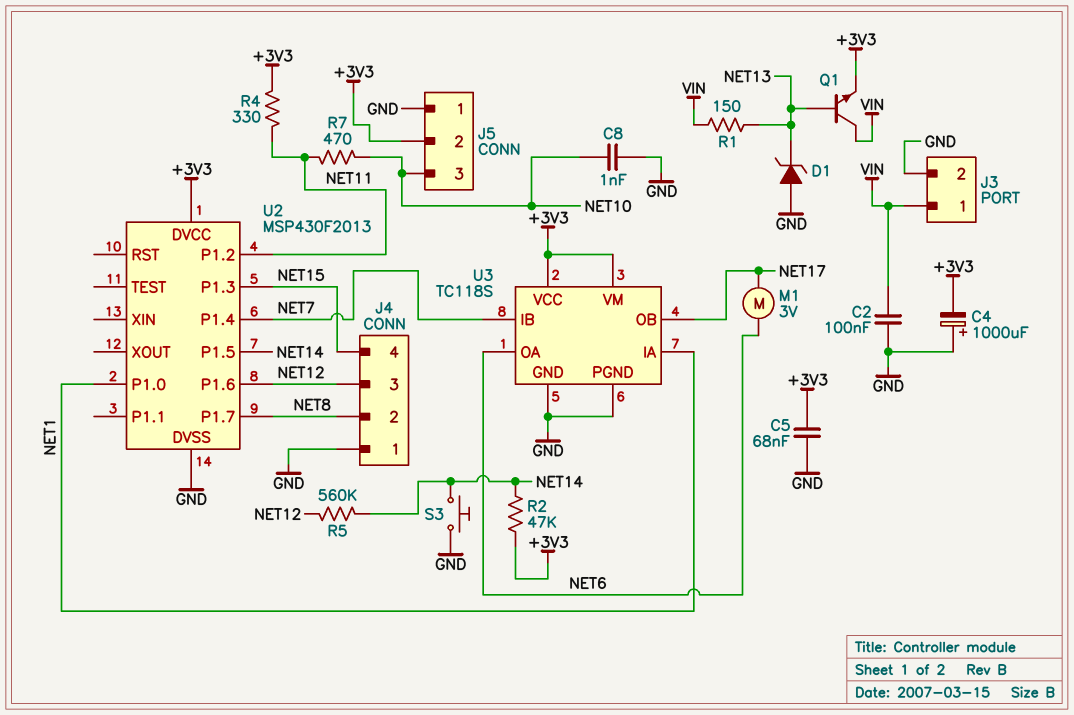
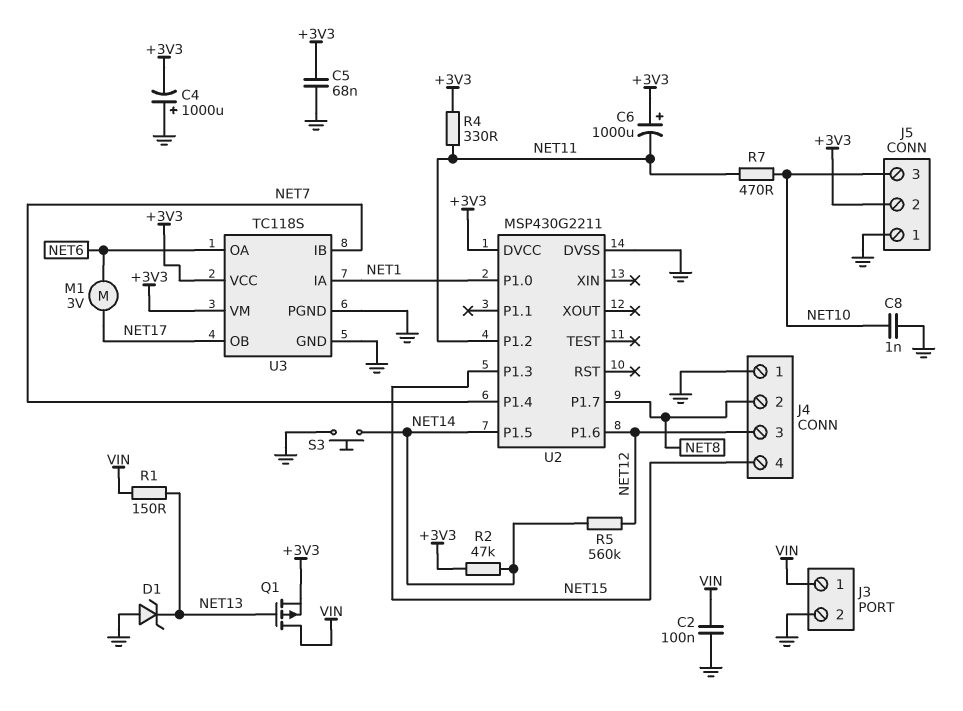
C6: none -> 1000uF (plus +3V3, minus NET11)
Q1: NPN (B NET13, C VIN, E +3V3) -> PMOS (G NET13, D VIN, S +3V3)
U2: MSP430F2013 -> MSP430G2211

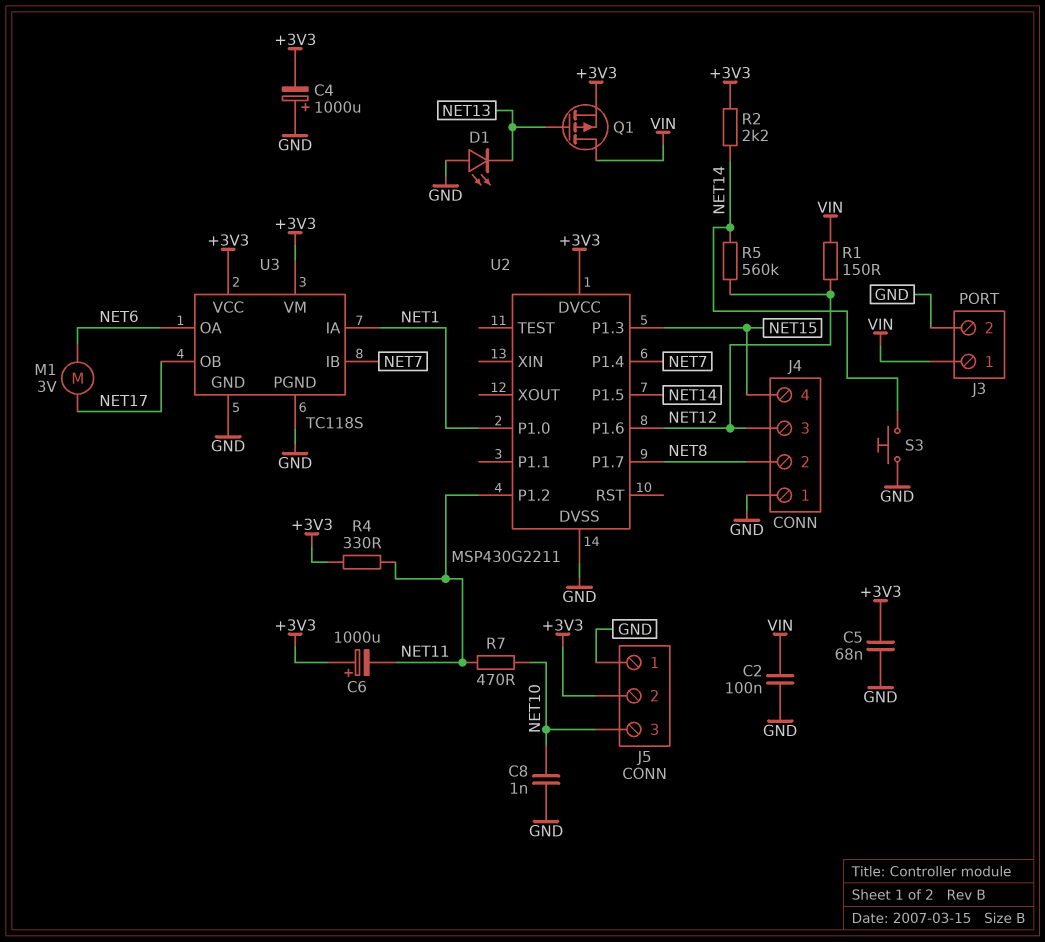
D1: zener (A GND, K NET13) -> LED (A GND, K NET13)
R1: 150 (NET13, VIN) -> 150 (NET12, VIN)
R2: 47k (+3V3, NET14) -> 2.2k (+3V3, NET14)

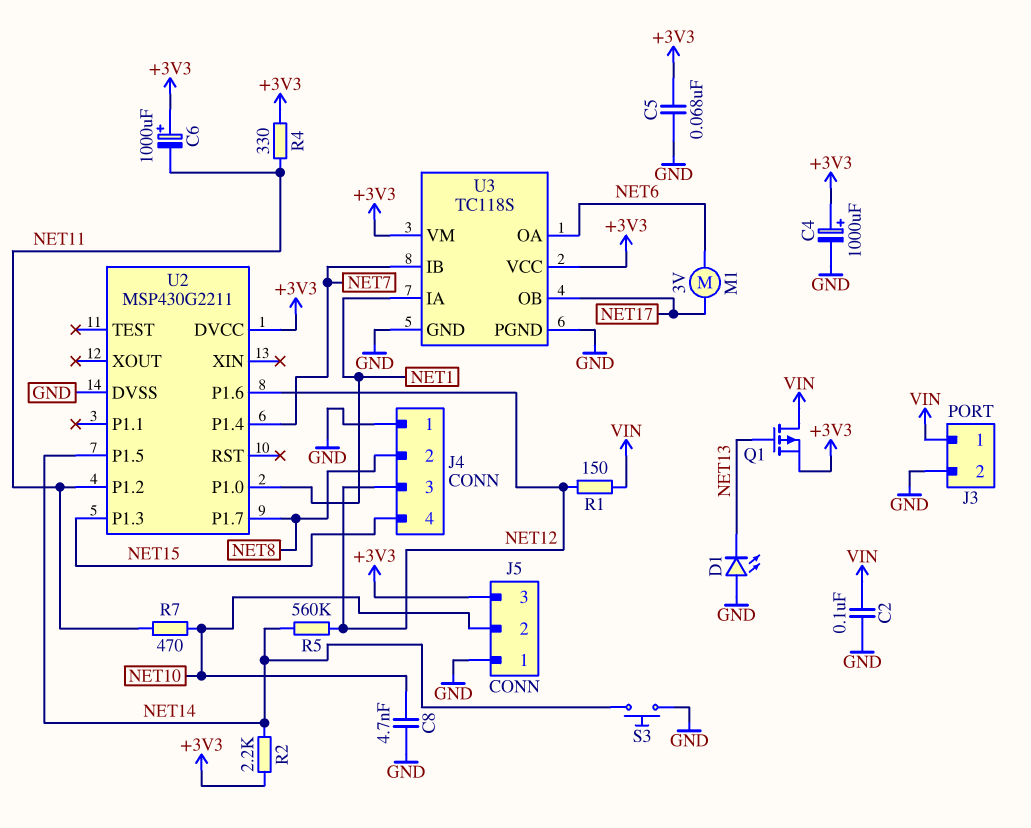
C4: 1000uF (plus GND, minus +3V3) -> 1000uF (plus +3V3, minus GND)
C8: 1nF (GND, NET10) -> 4.7nF (GND, NET10)
J5 pin 2: +3V3 -> NET10
J5 pin 3: NET10 -> +3V3

